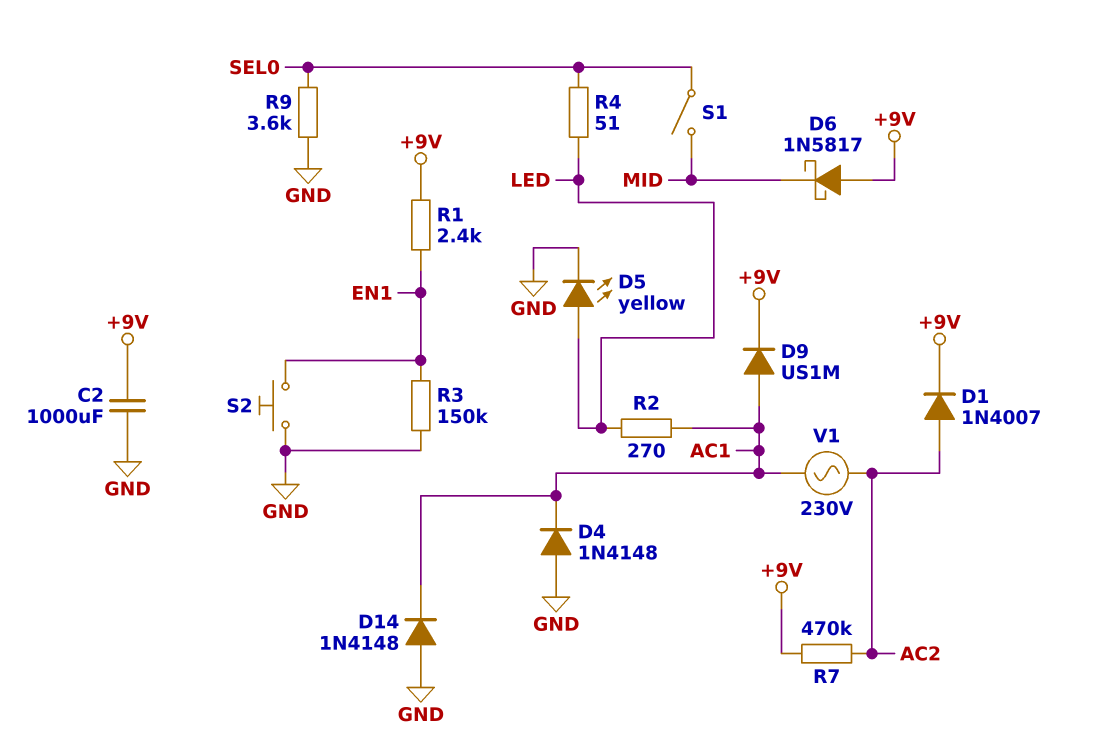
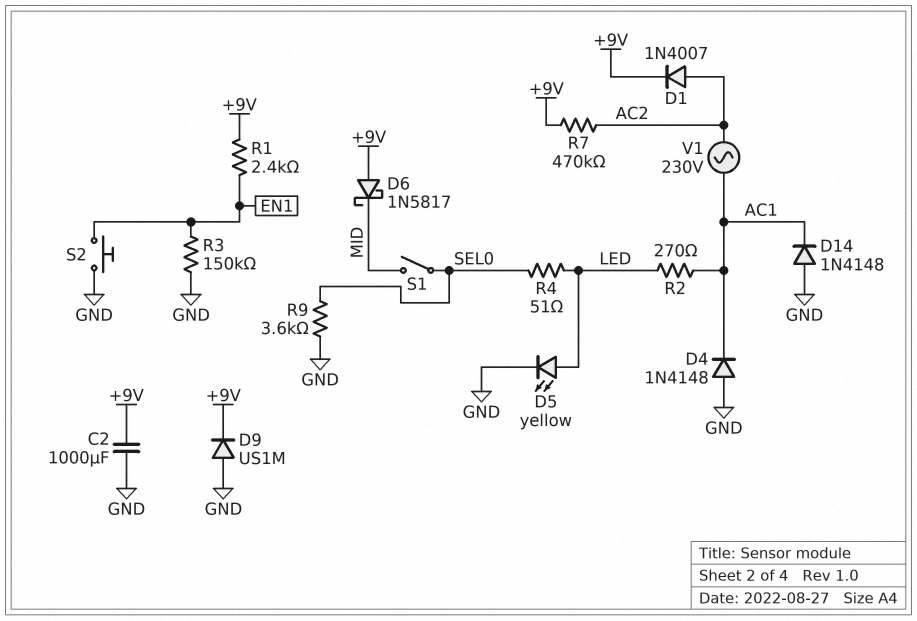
D9: diode US1M (A AC1, K +9V) -> diode US1M (A GND, K +9V)

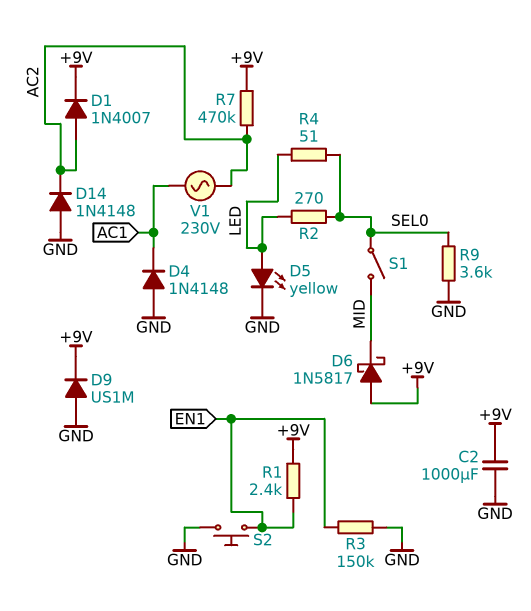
D14: diode 1N4148 (A GND, K AC1) -> diode 1N4148 (A GND, K AC2)
R2: 270 (AC1, LED) -> 270 (LED, SEL0)

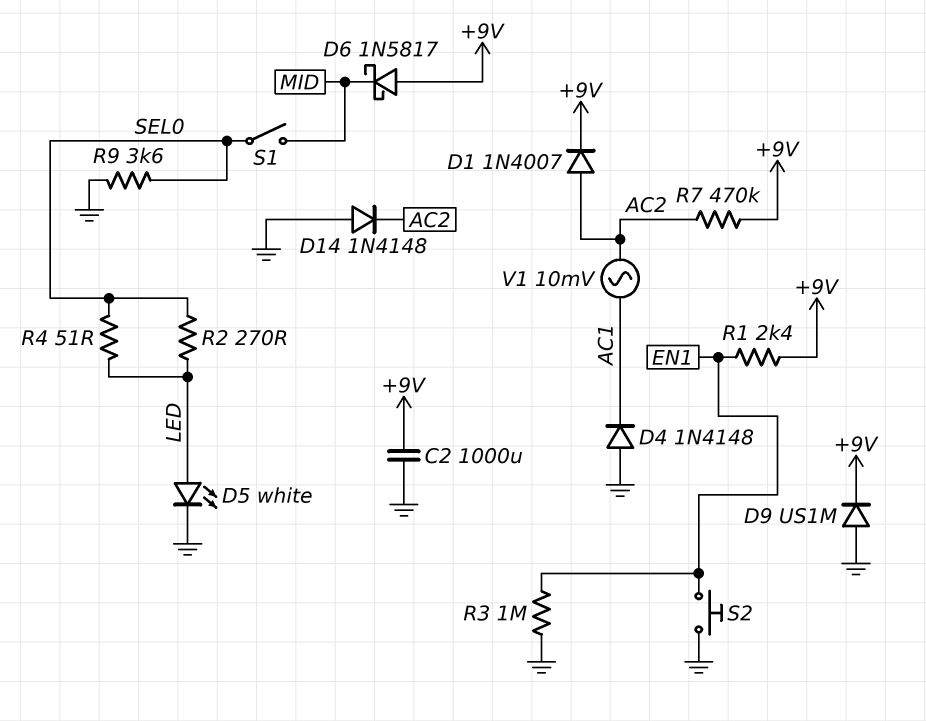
D5: LED yellow (A LED, K GND) -> LED white (A LED, K GND)
R3: 150k (EN1, GND) -> 1M (EN1, GND)
V1: AC 230V (AC1, AC2) -> AC 10mV (AC1, AC2)

